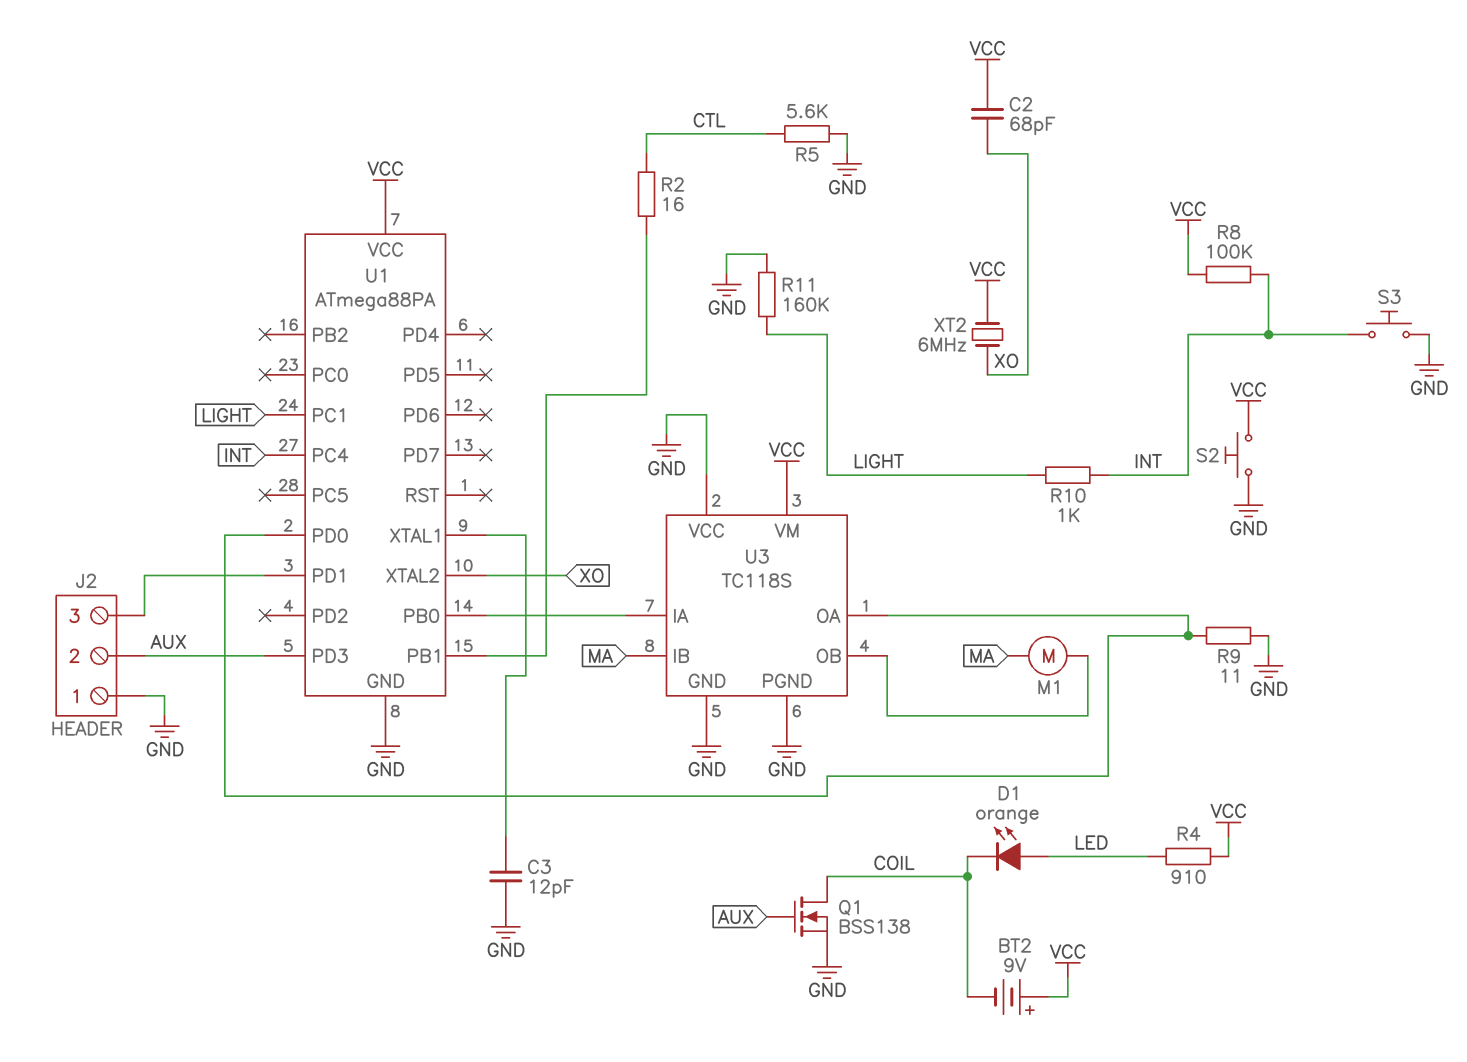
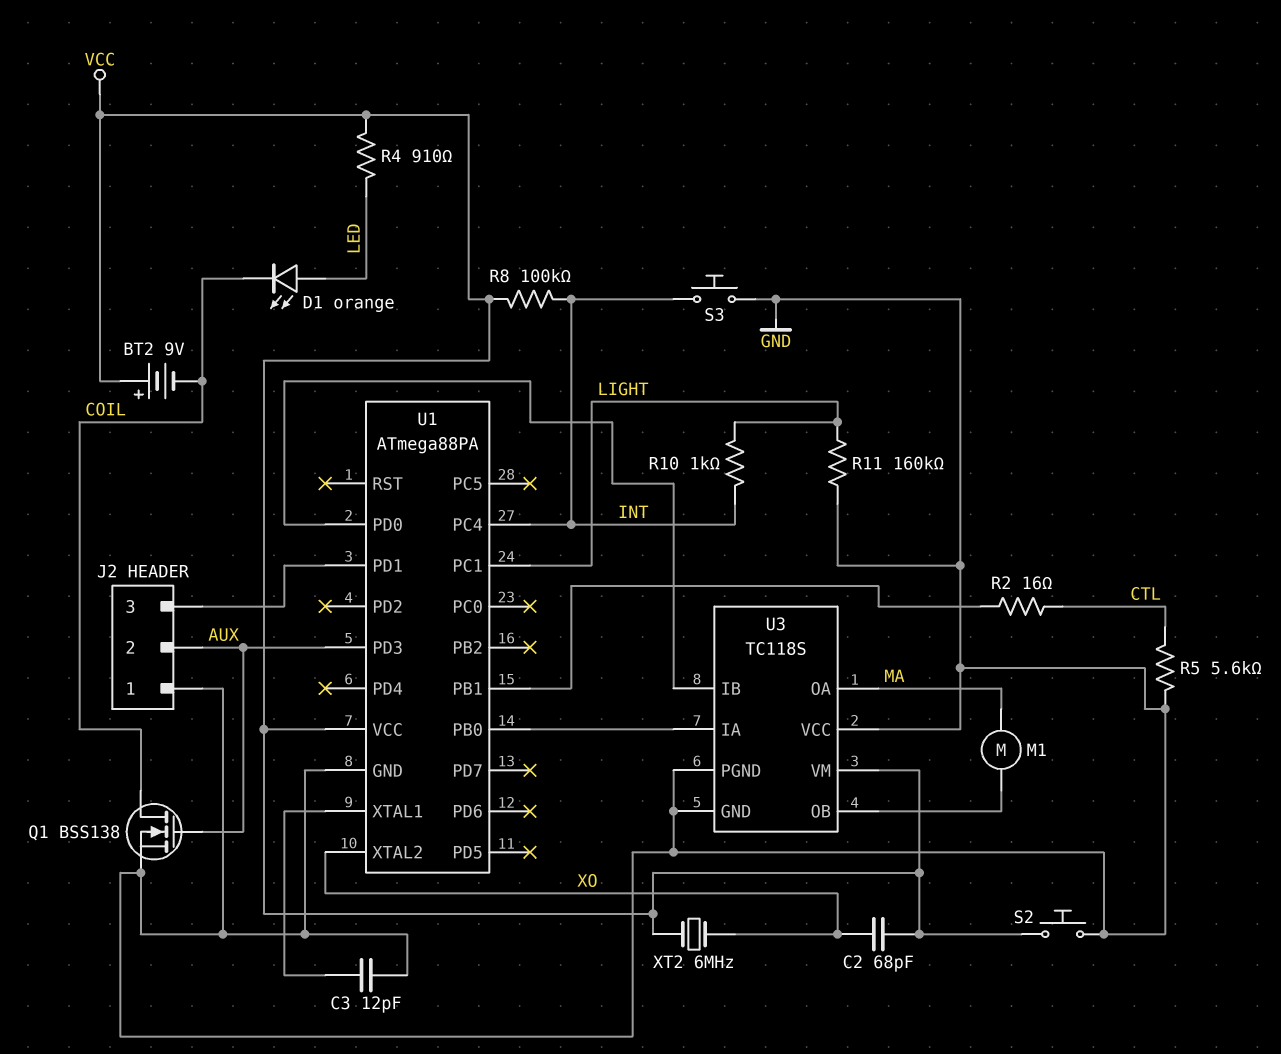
R9: 11 (GND, U1/PD0) -> none
U3 pin IB: MA -> U1/PD0
U3 pin OA: U1/PD0 -> MA

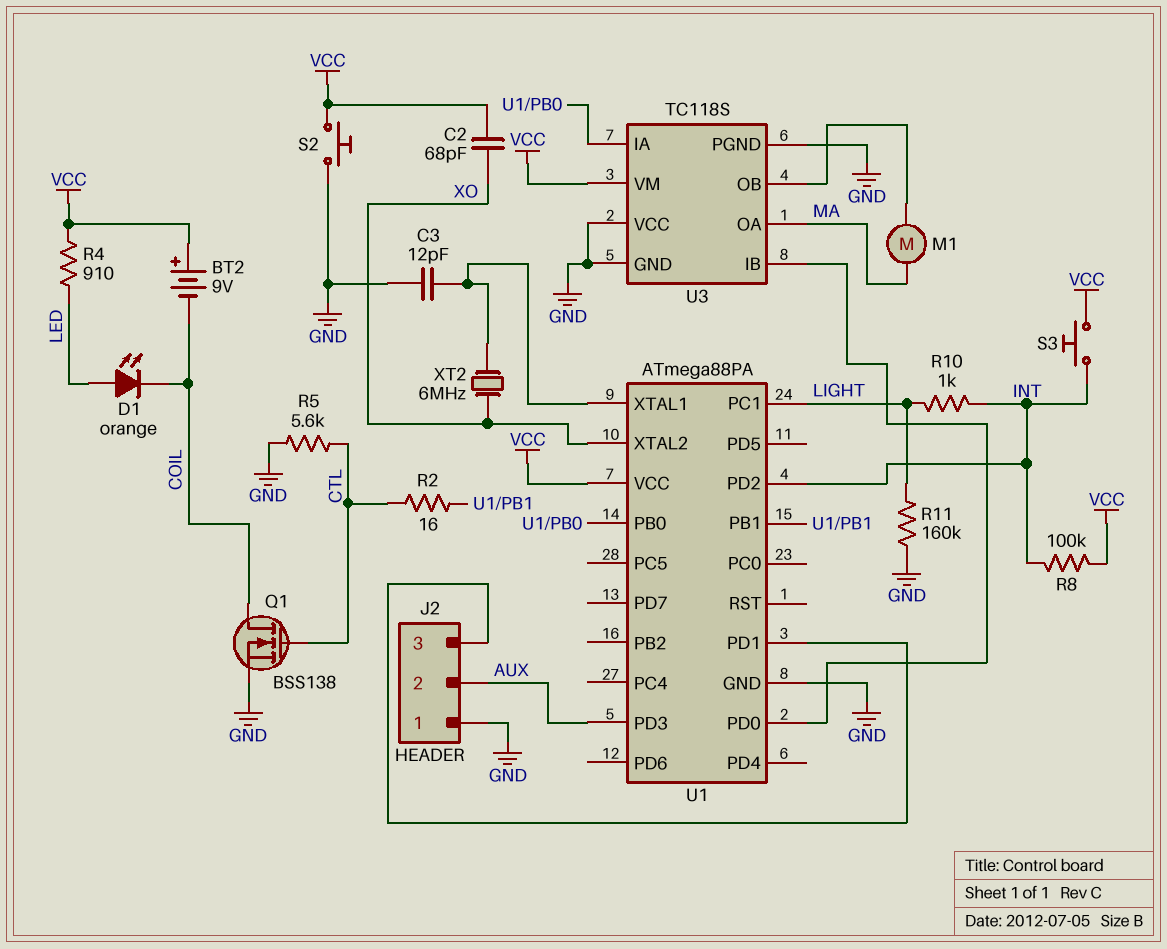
Q1: NMOS BSS138 (G AUX, D COIL, S GND) -> NMOS BSS138 (G CTL, D COIL, S GND)
S3: button (GND, INT) -> button (INT, VCC)
U1 pin PC4: INT -> none
U1 pin PD2: none -> INT
XT2: 6MHz (VCC, XO) -> 6MHz (U1/XTAL1, XO)

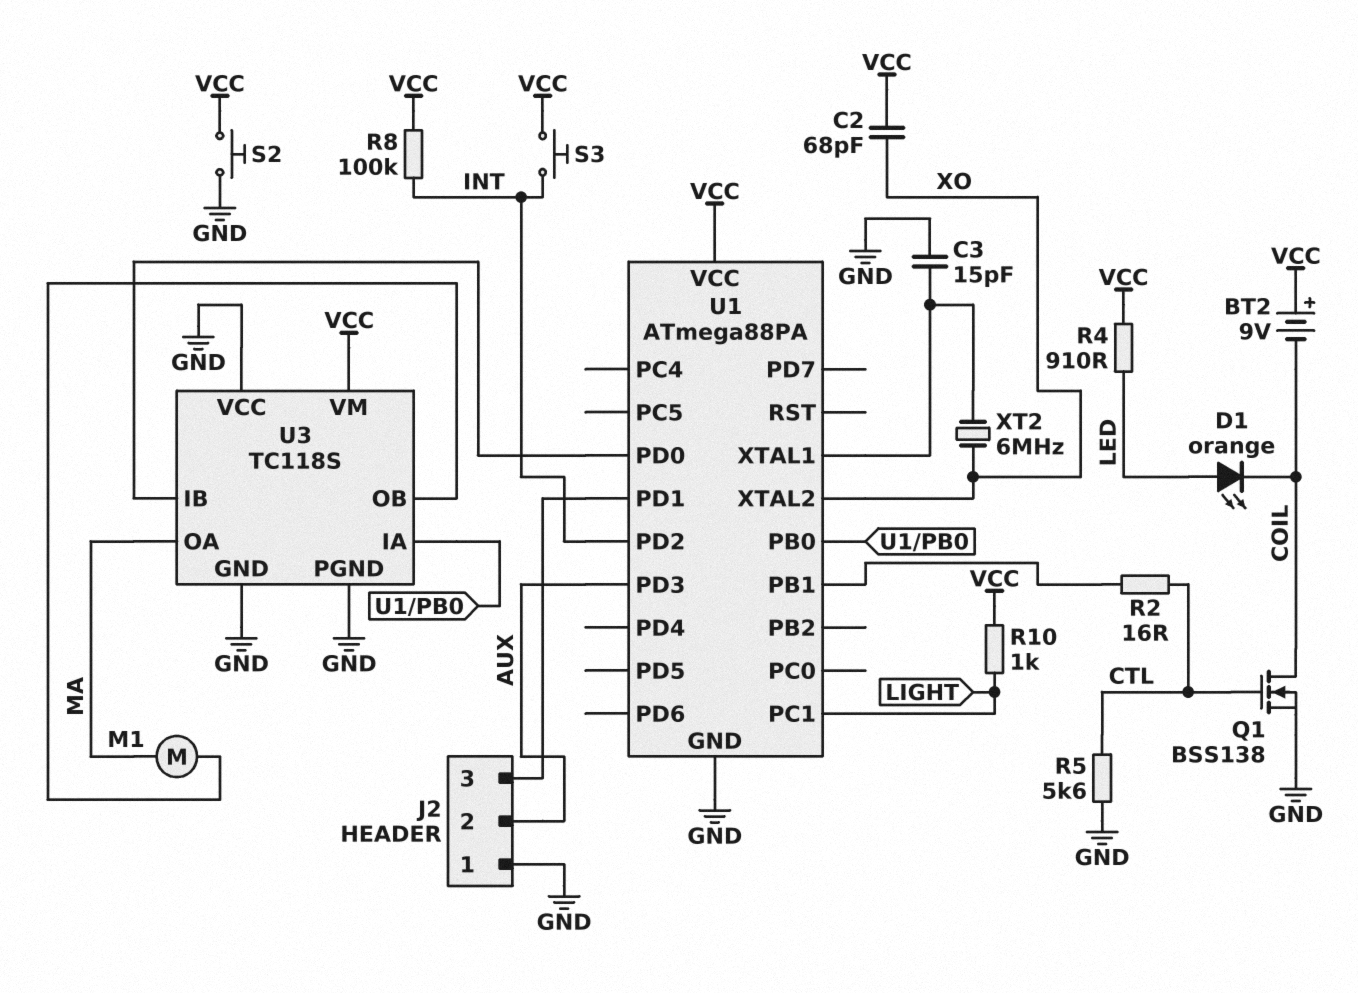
C3: 12pF (GND, U1/XTAL1) -> 15pF (GND, U1/XTAL1)
R10: 1k (INT, LIGHT) -> 1k (LIGHT, VCC)
R11: 160k (GND, LIGHT) -> none

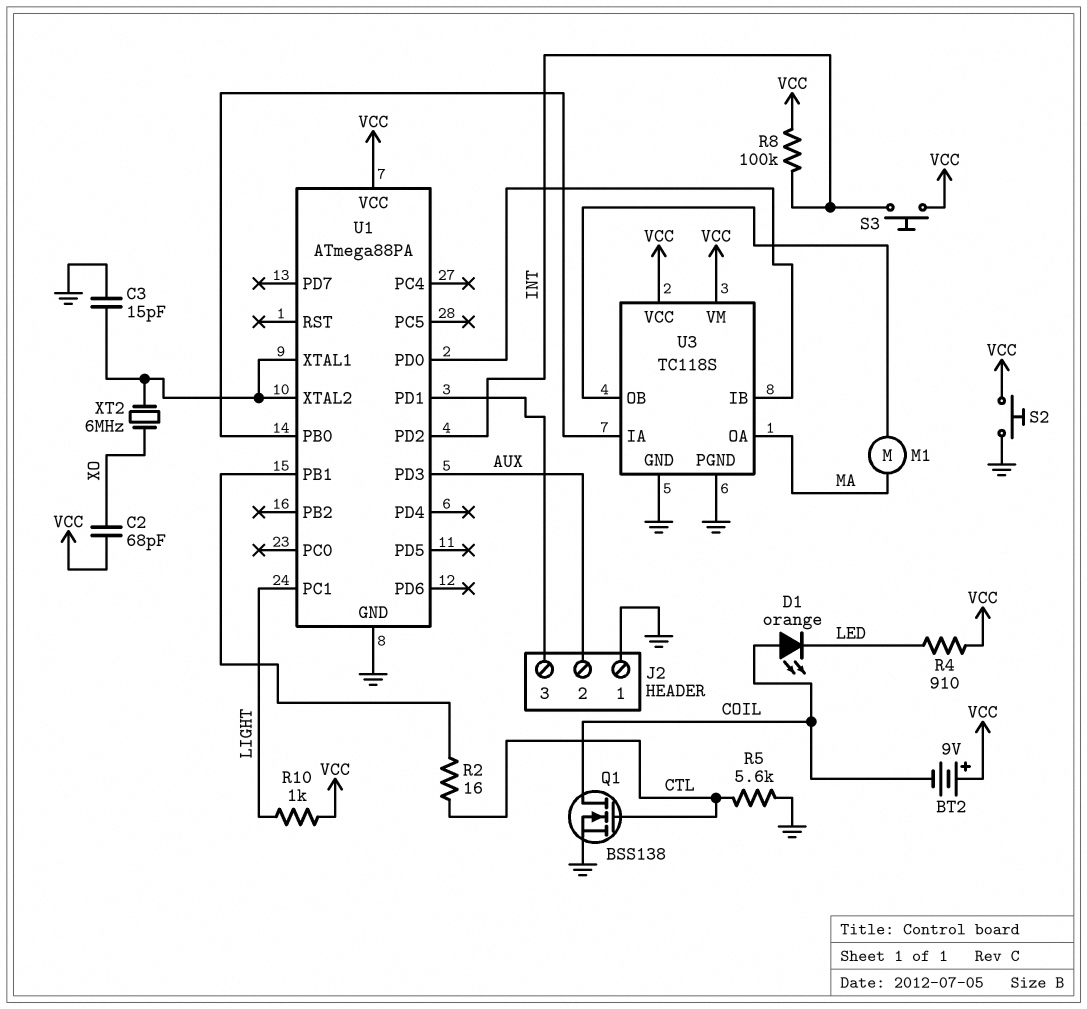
D1: LED orange (A LED, K COIL) -> LED orange (A COIL, K LED)
U1 pin XTAL2: XO -> U1/XTAL1
U3 pin VCC: GND -> VCC

